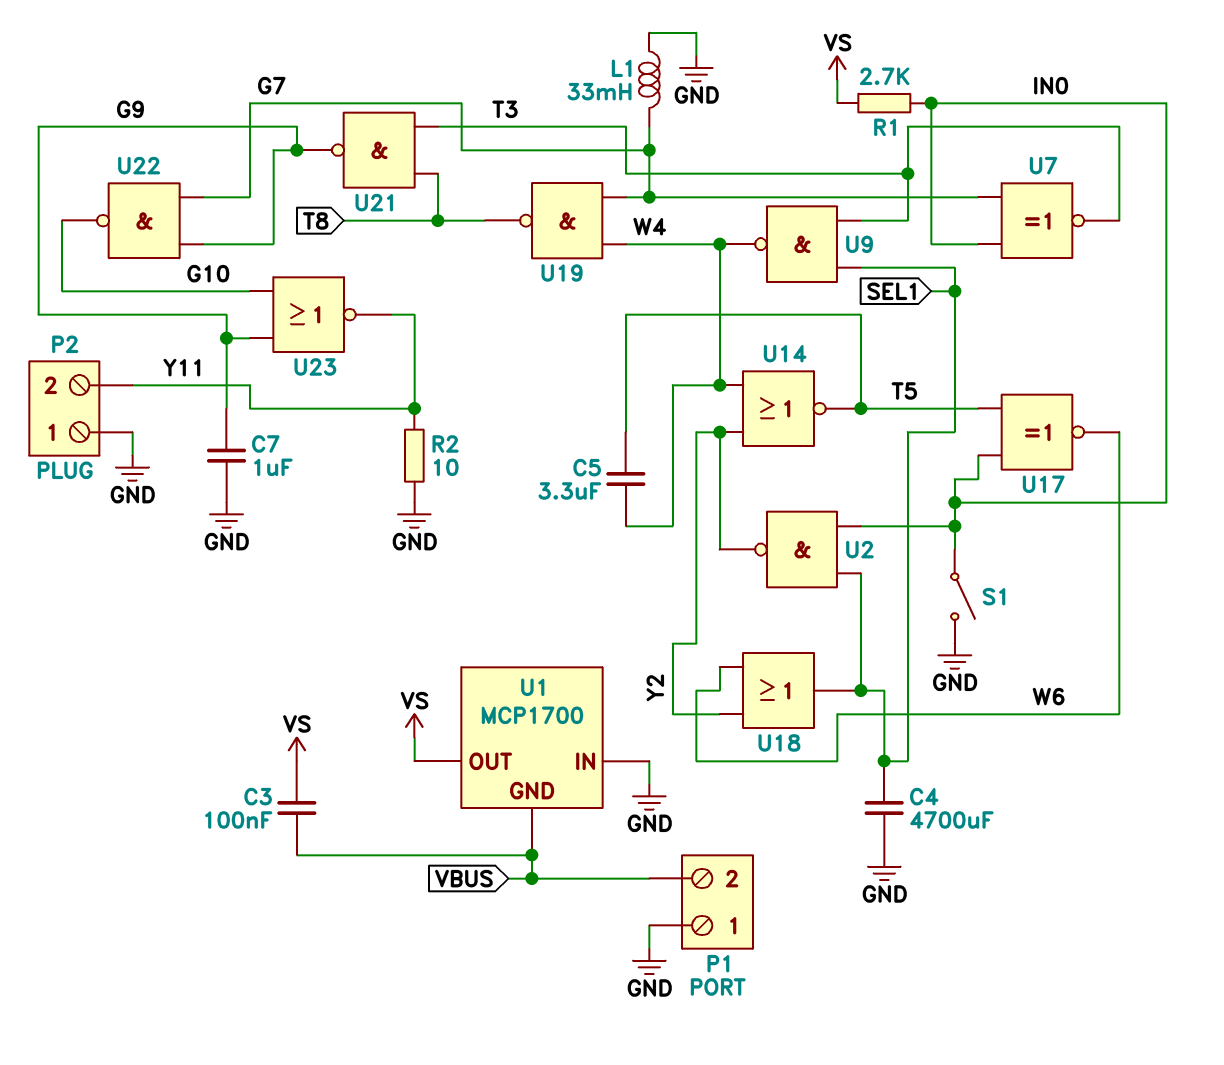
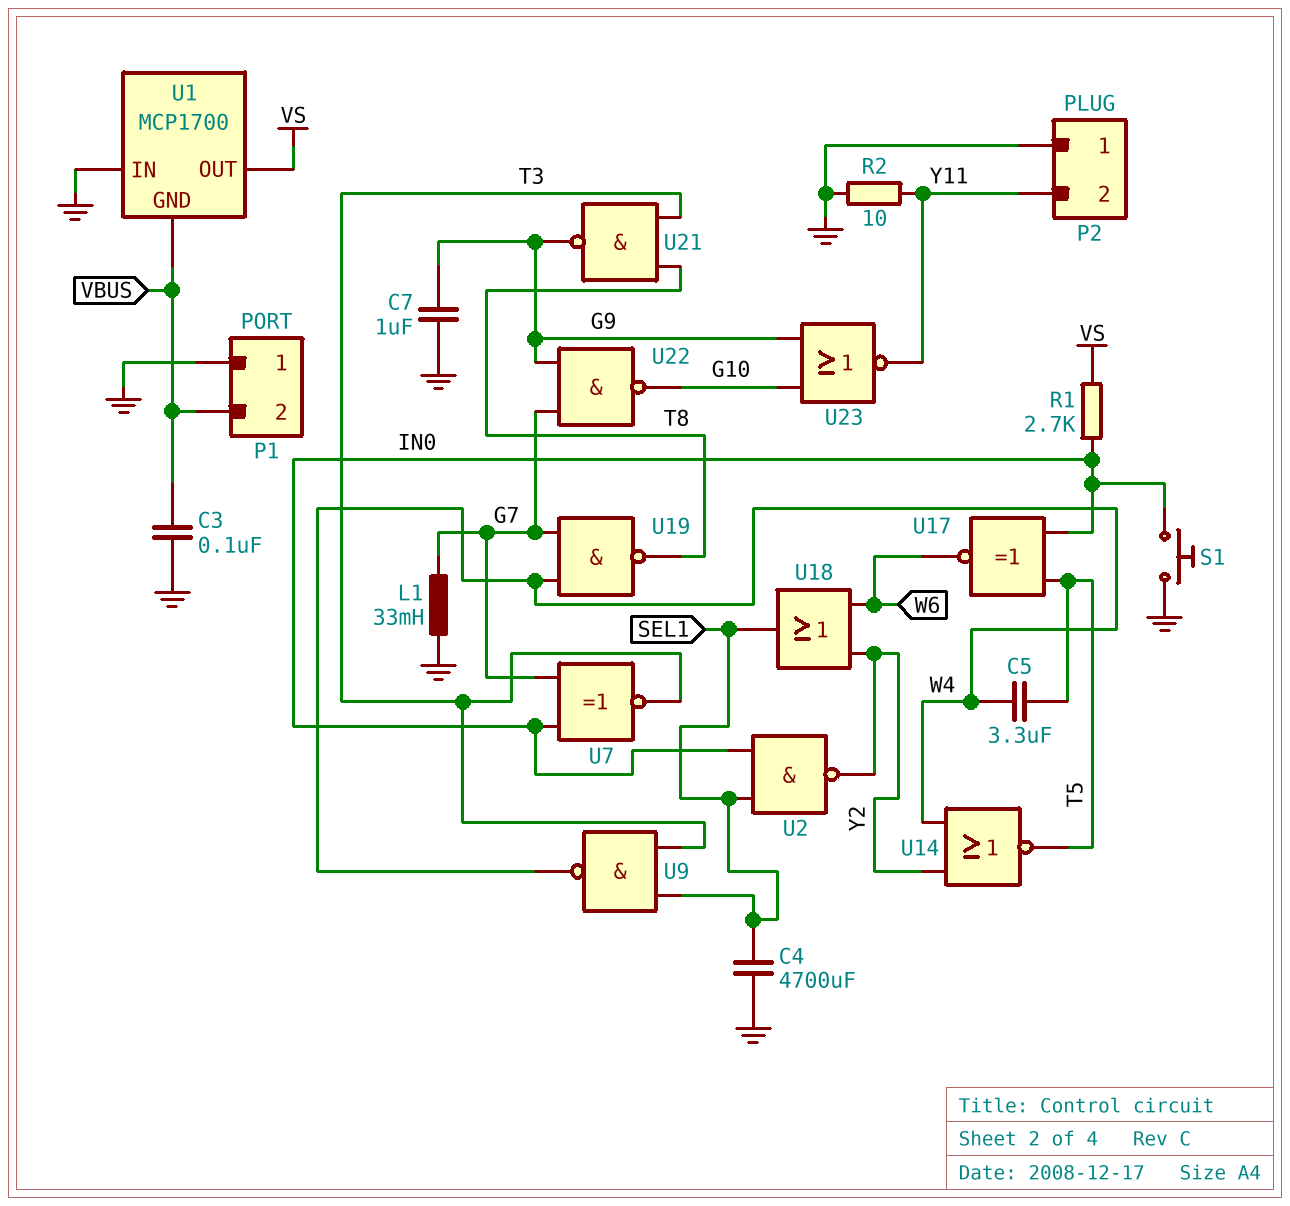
C3: 100nF (VBUS, VS) -> 100nF (GND, VBUS)
S1: switch (GND, IN0) -> button (GND, IN0)

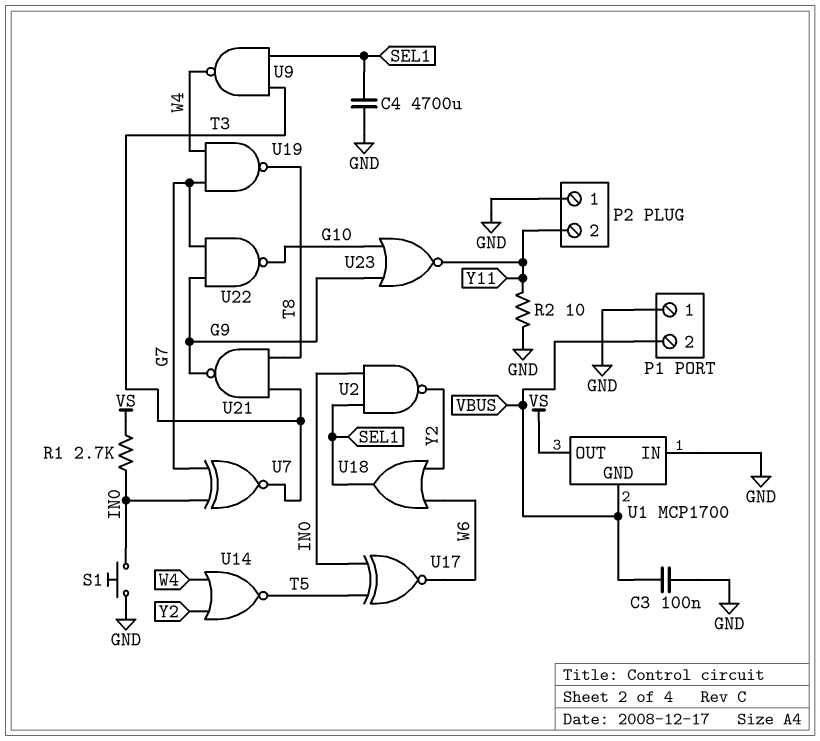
C5: 3.3uF (T5, W4) -> none
C7: 1uF (G9, GND) -> none
L1: 33mH (G7, GND) -> none

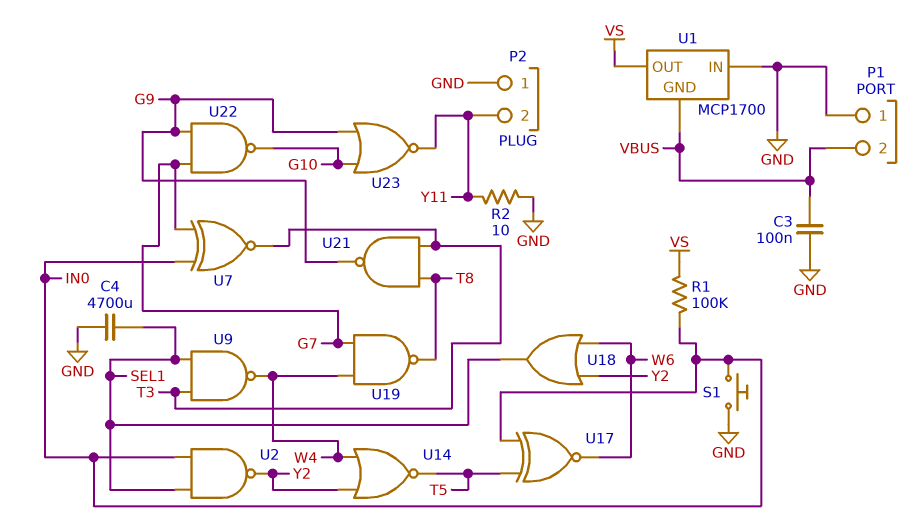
R1: 2.7k (IN0, VS) -> 100k (IN0, VS)

